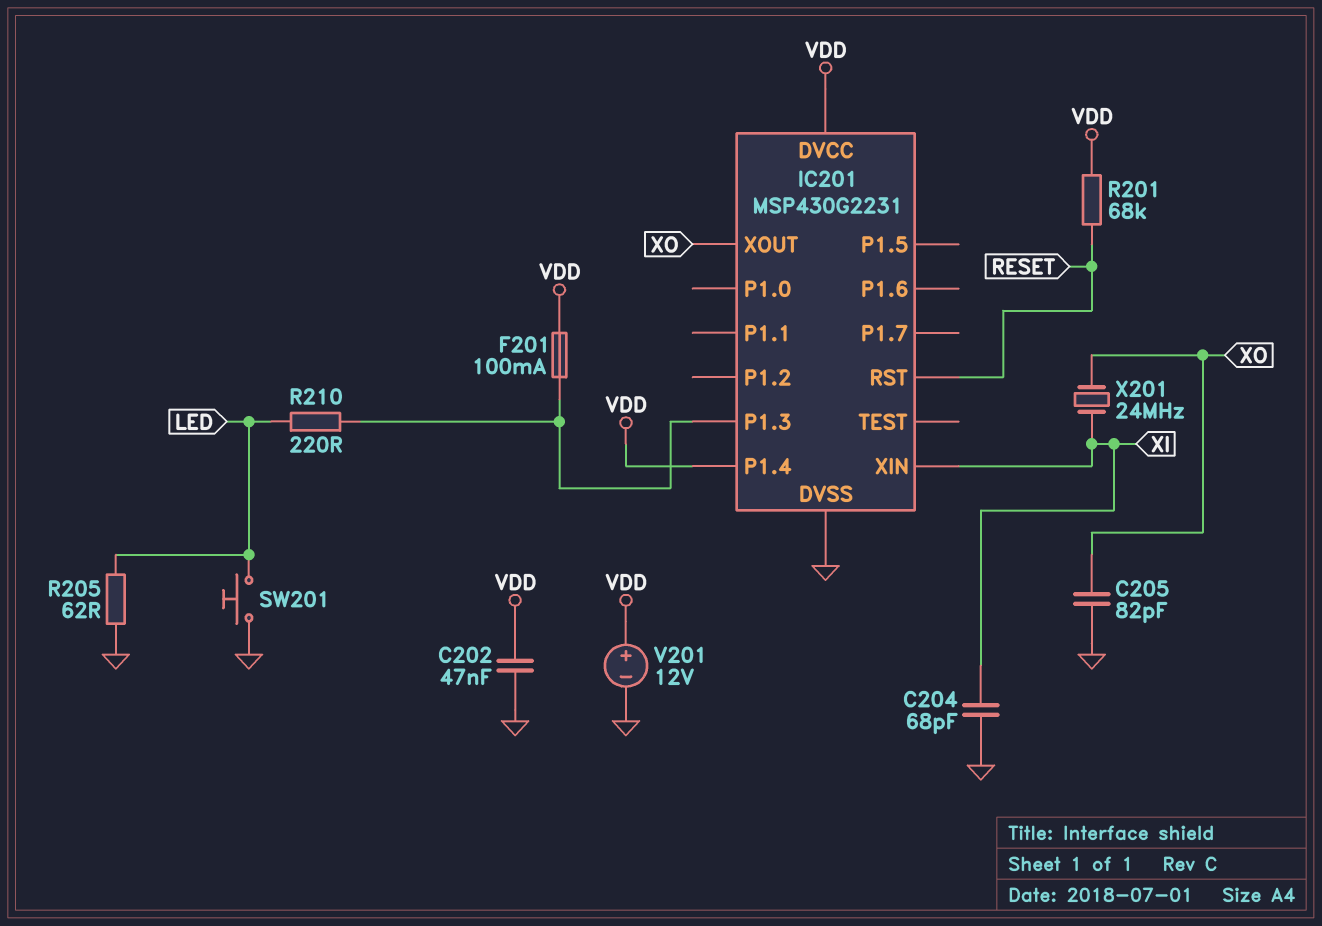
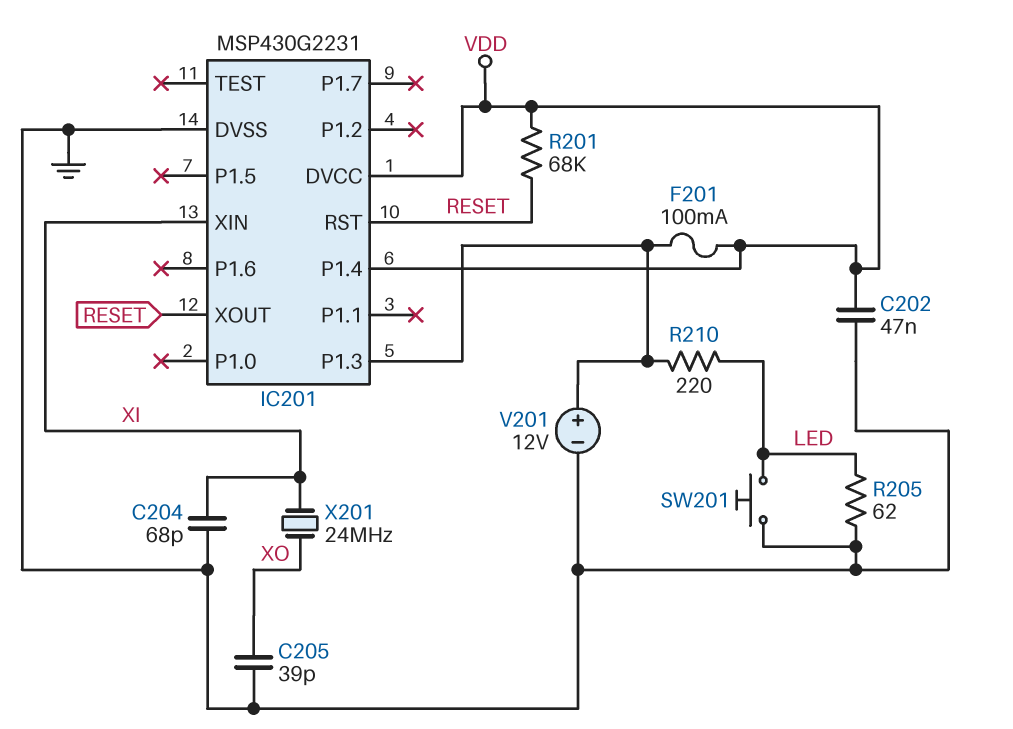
C205: 82pF (GND, XO) -> 39pF (GND, XO)
IC201 pin XOUT: XO -> RESET
V201: 12V (plus VDD, minus GND) -> 12V (plus IC201/P1.3, minus GND)

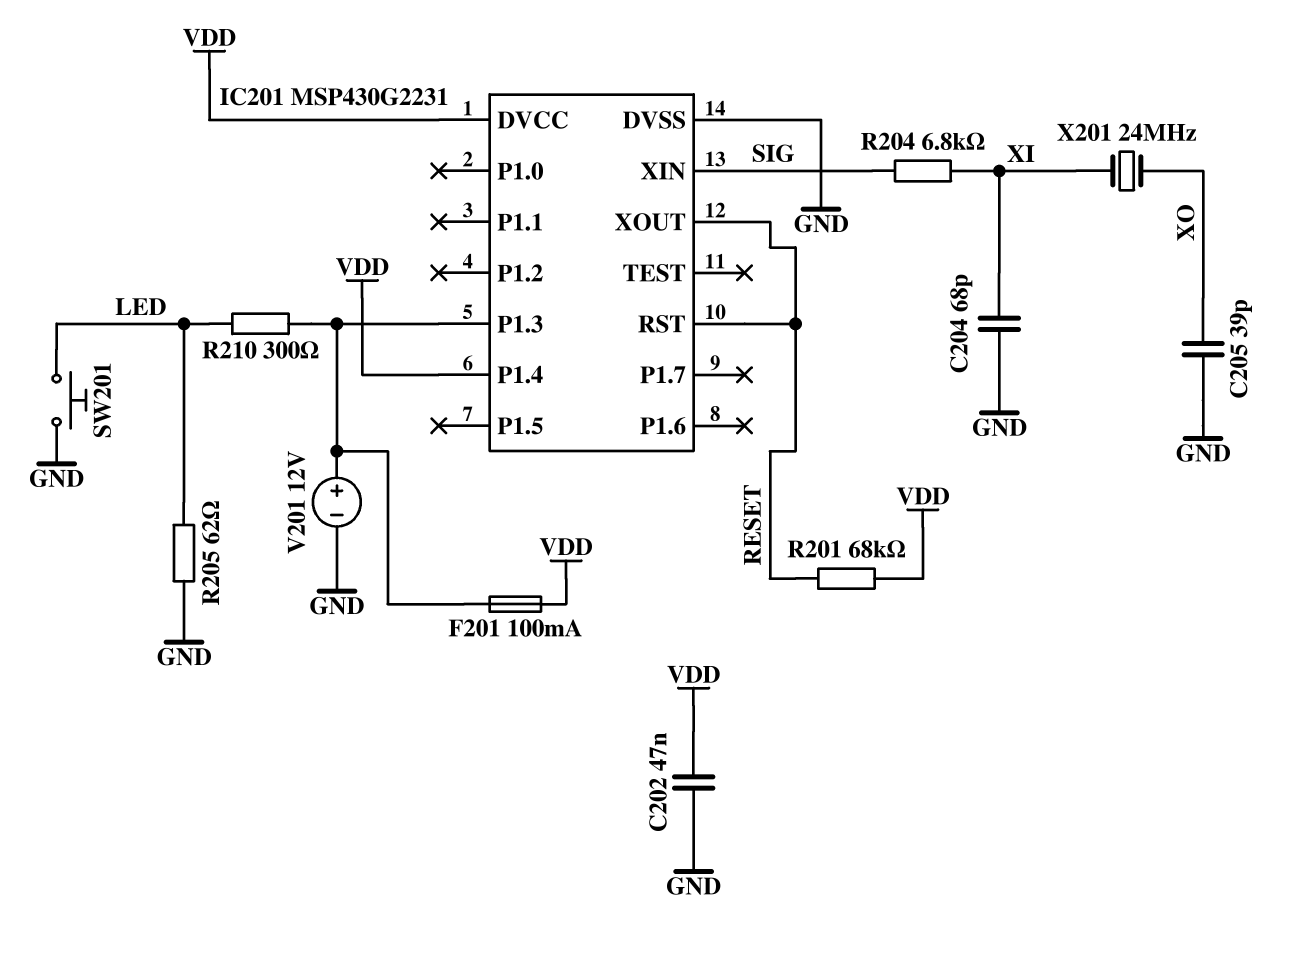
IC201 pin XIN: XI -> SIG
R204: none -> 6.8k (SIG, XI)
R210: 220 (IC201/P1.3, LED) -> 300 (IC201/P1.3, LED)

